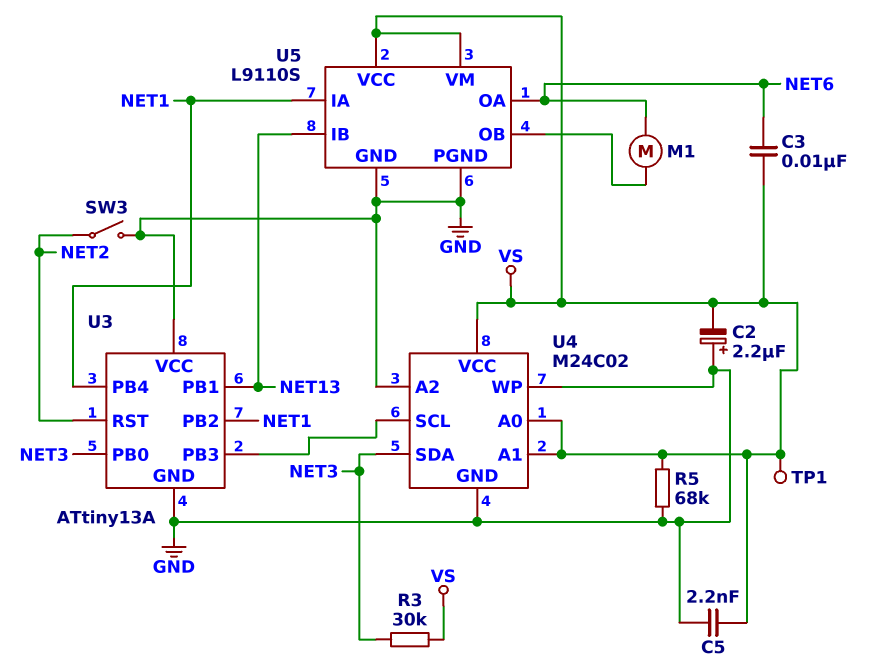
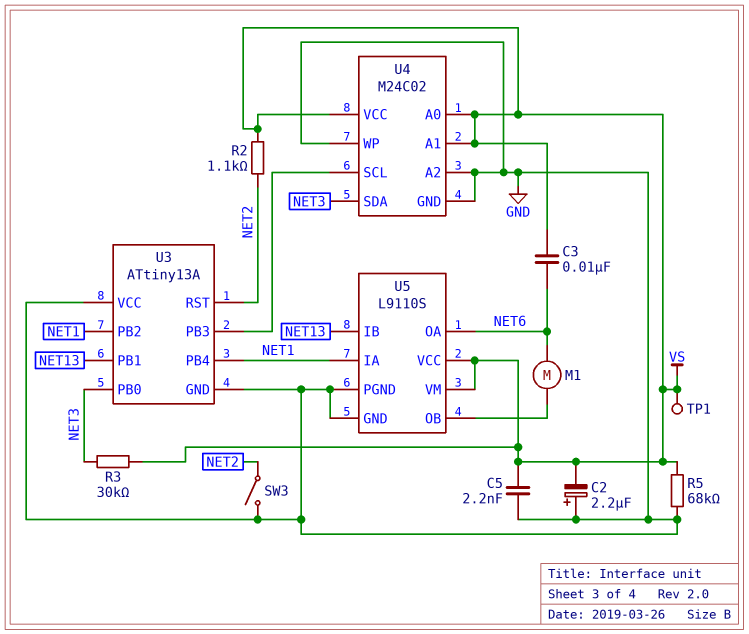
R2: none -> 1.1k (NET2, VS)

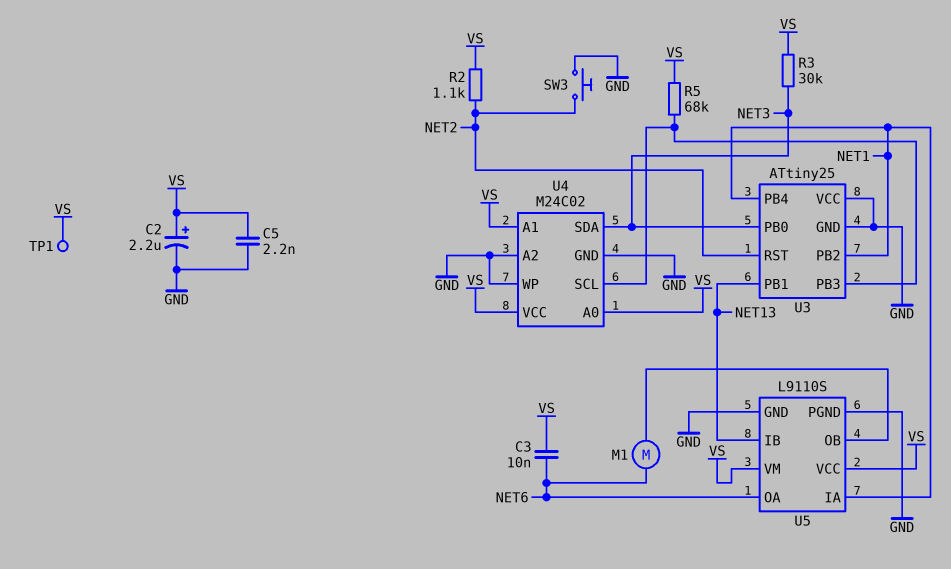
C2: 2.2uF (plus GND, minus VS) -> 2.2uF (plus VS, minus GND)
R5: 68k (GND, VS) -> 68k (U3/PB3, VS)
SW3: switch (GND, NET2) -> button (GND, NET2)
U3: ATtiny13A -> ATtiny25

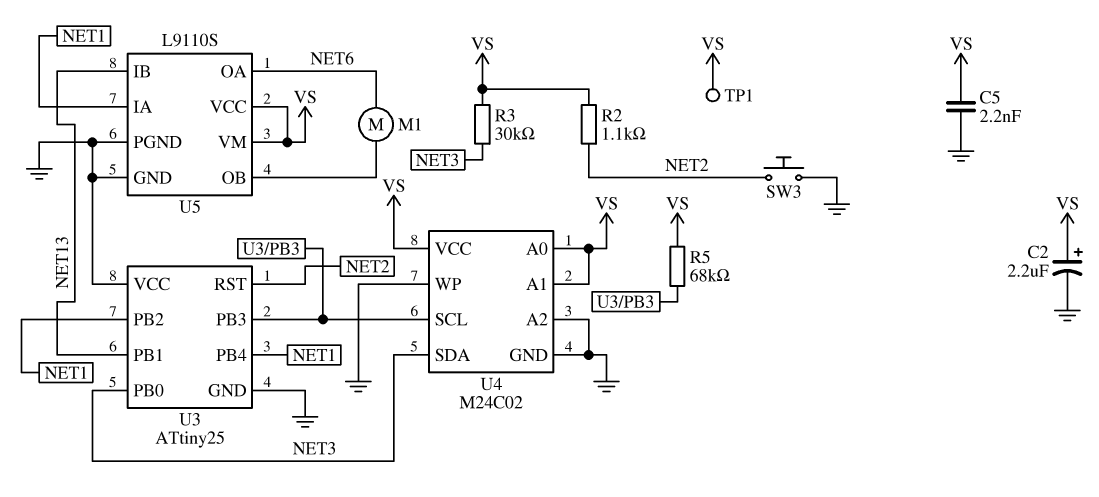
C3: 10nF (NET6, VS) -> none

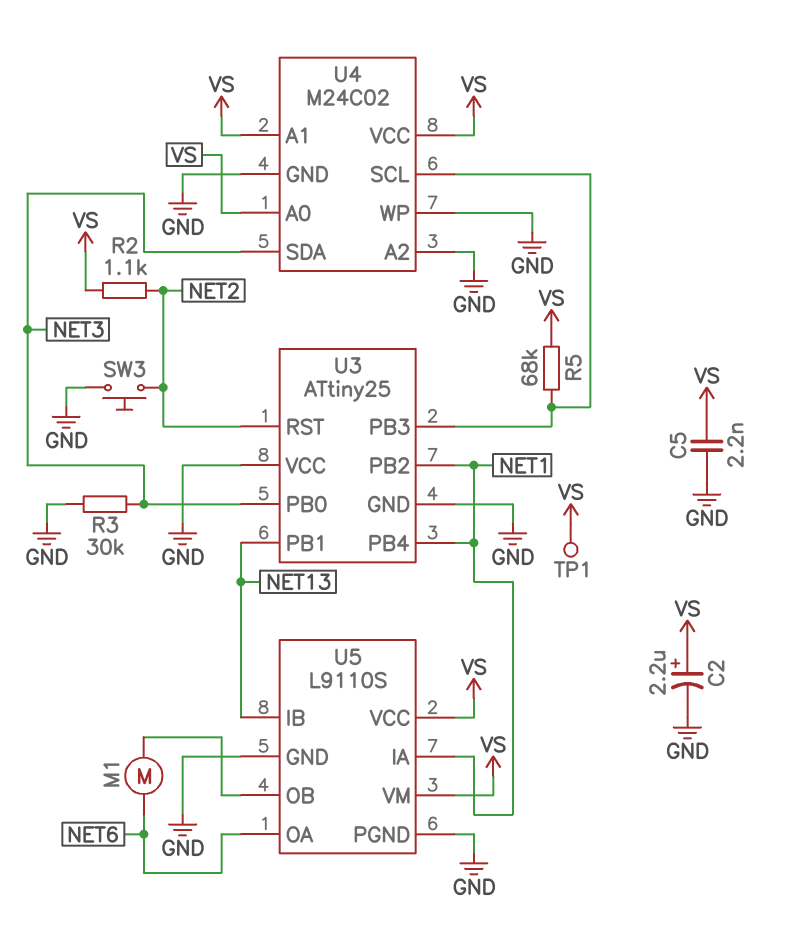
R3: 30k (NET3, VS) -> 30k (GND, NET3)

